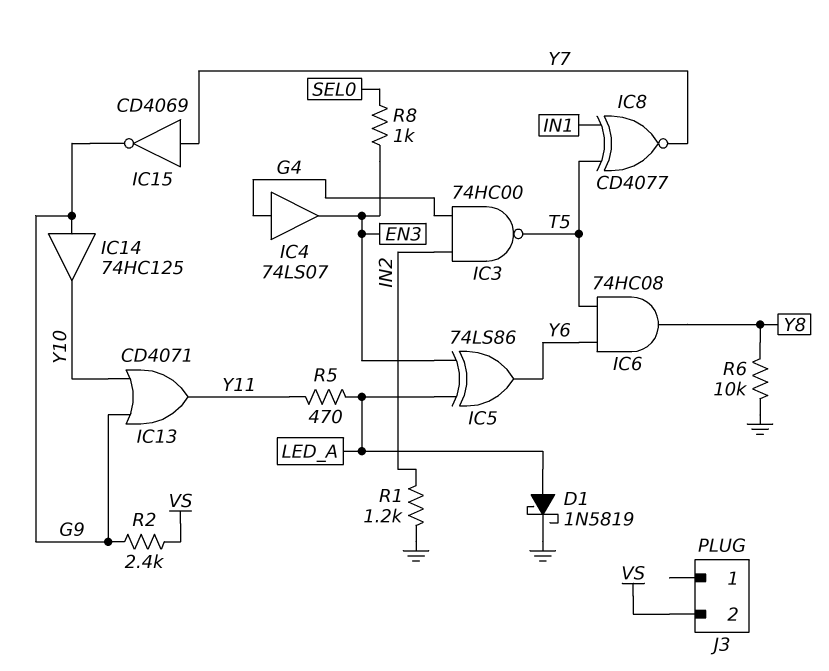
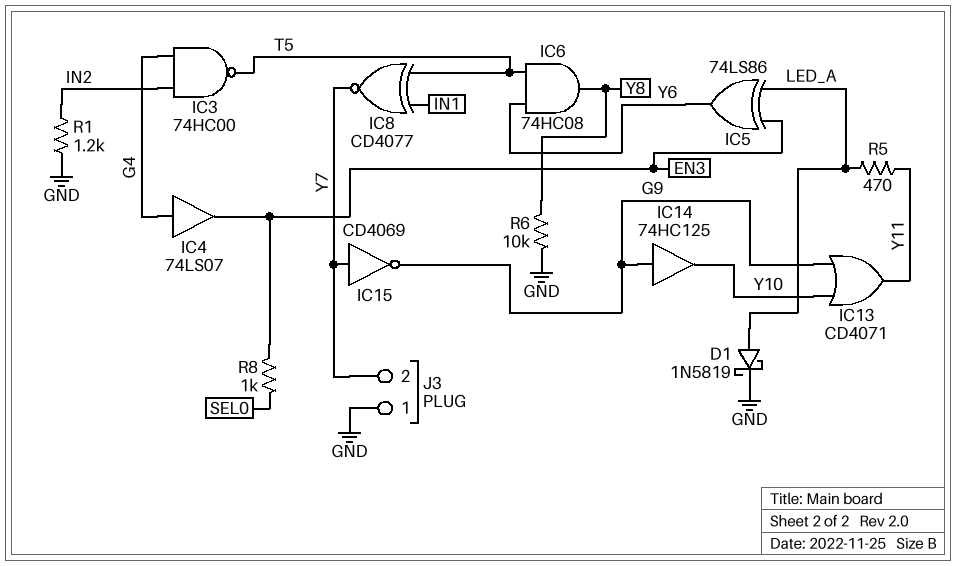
J3 pin 1: none -> GND
J3 pin 2: VS -> Y7
R2: 2.4k (G9, VS) -> none

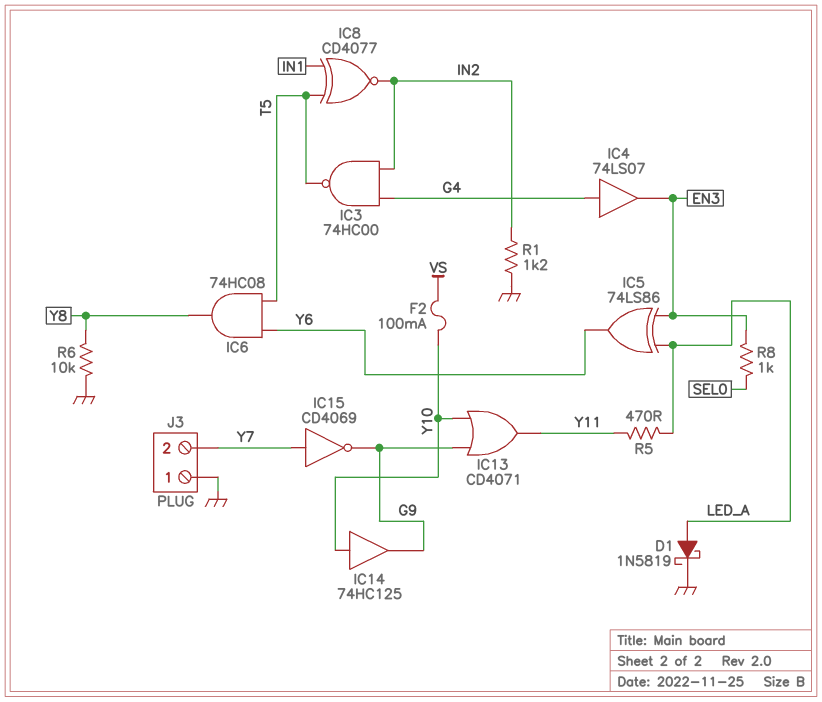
F2: none -> 100mA (VS, Y10)
IC8: XNOR CD4077 (in IN1, in T5, out Y7) -> XNOR CD4077 (in IN1, in T5, out IN2)
IC14: buffer 74HC125 (in G9, out Y10) -> buffer 74HC125 (in Y10, out G9)

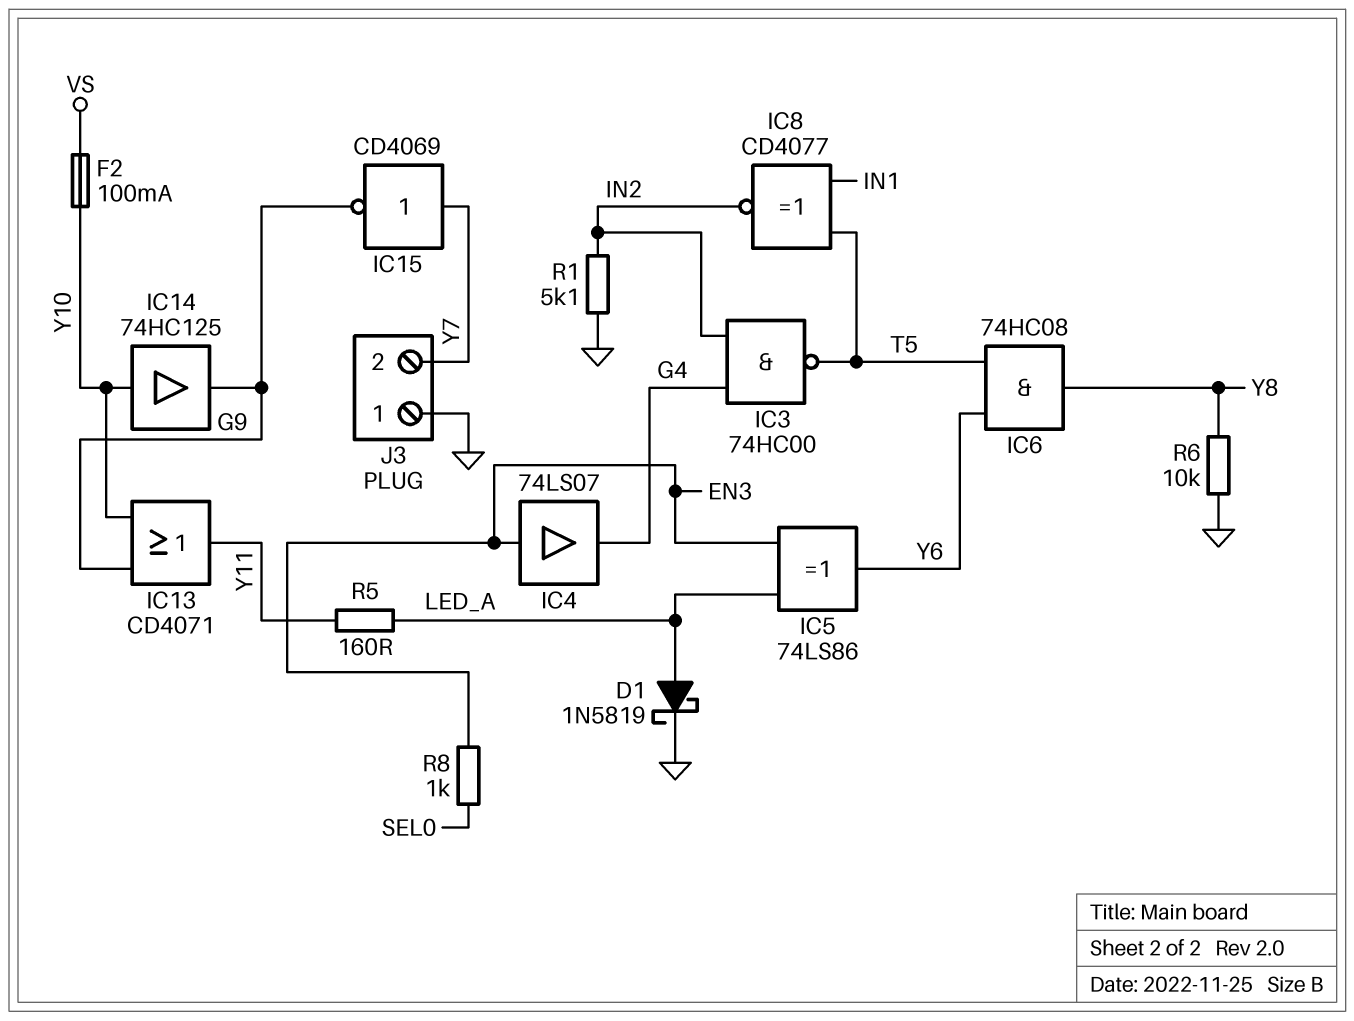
IC4: buffer 74LS07 (in G4, out EN3) -> buffer 74LS07 (in EN3, out G4)
R1: 1.2k (GND, IN2) -> 5.1k (GND, IN2)
R5: 470 (LED_A, Y11) -> 160 (LED_A, Y11)

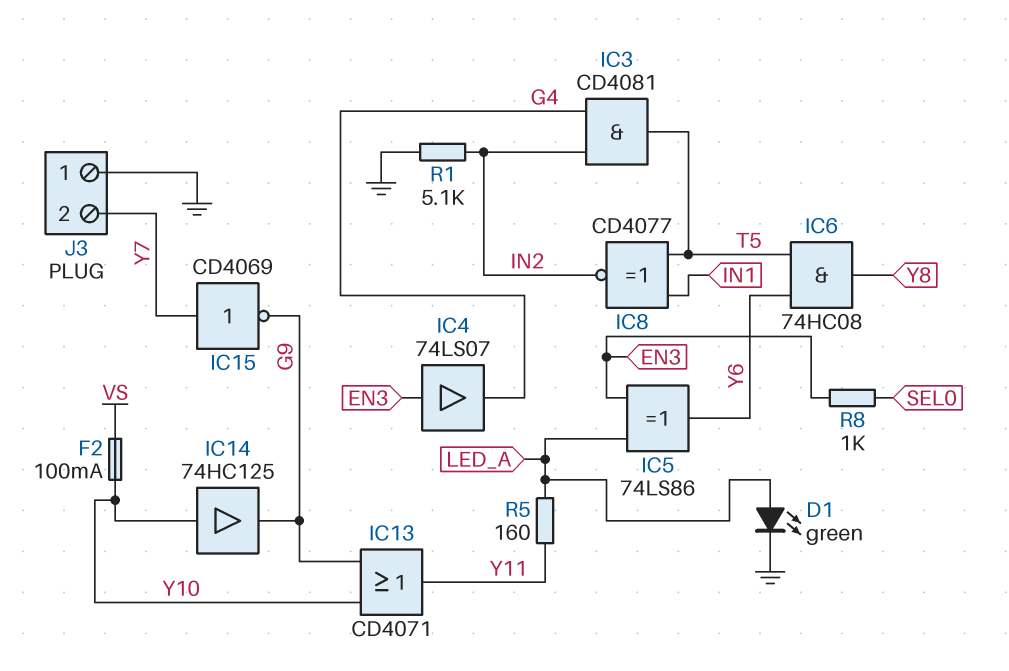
D1: schottky 1N5819 (A LED_A, K GND) -> LED green (A LED_A, K GND)
IC3: NAND 74HC00 (in G4, in IN2, out T5) -> AND CD4081 (in G4, in IN2, out T5)
R6: 10k (GND, Y8) -> none

